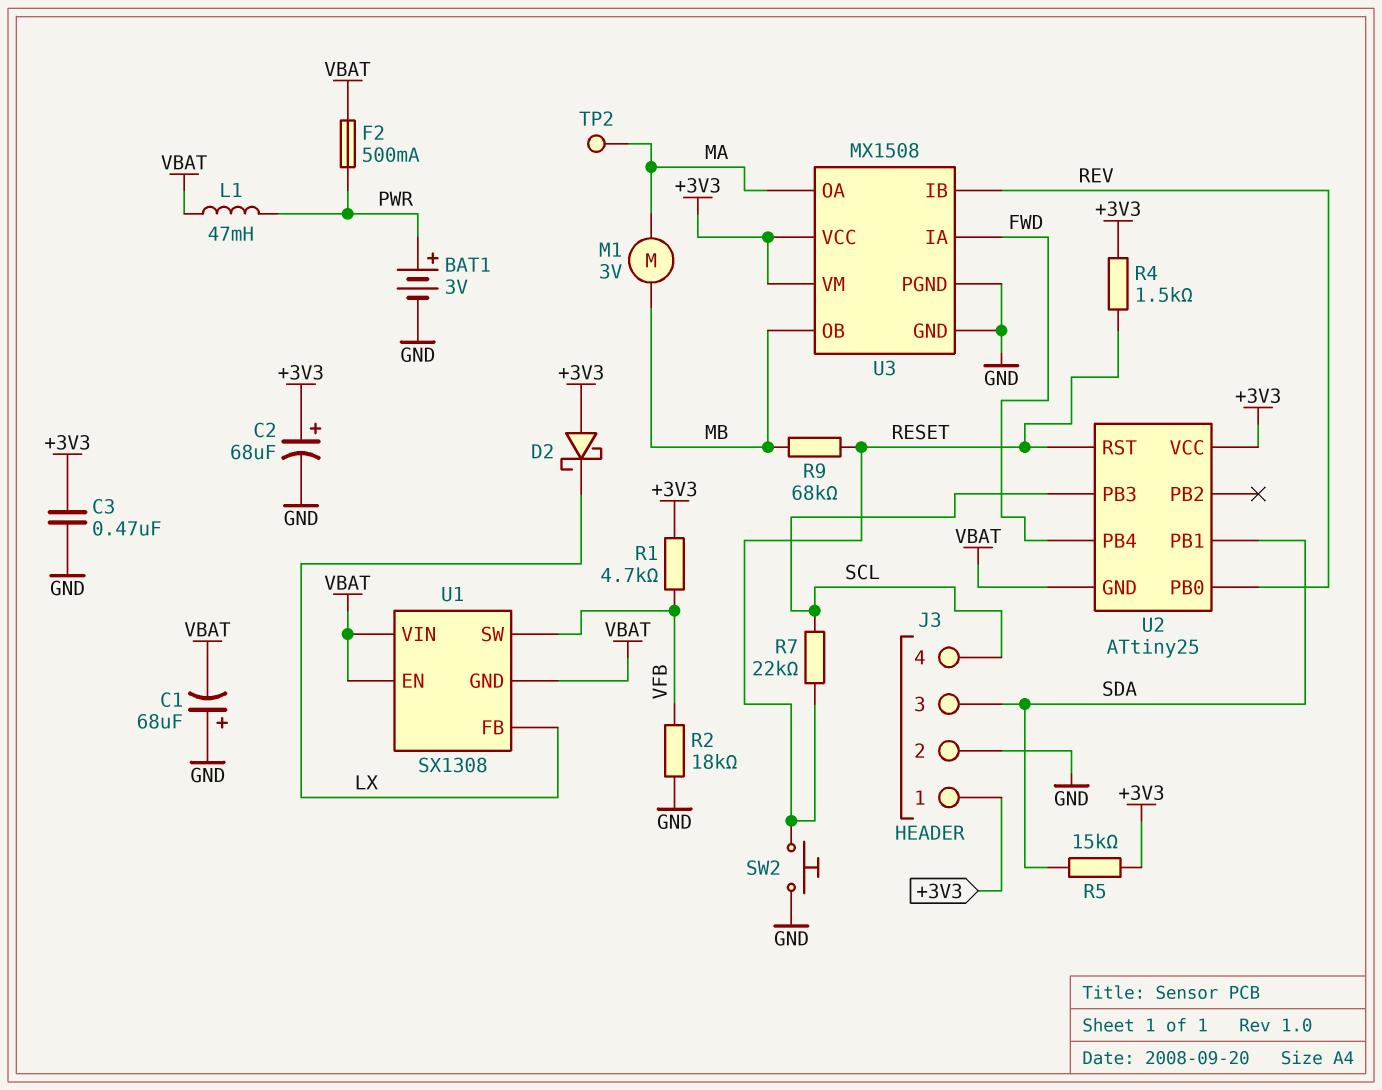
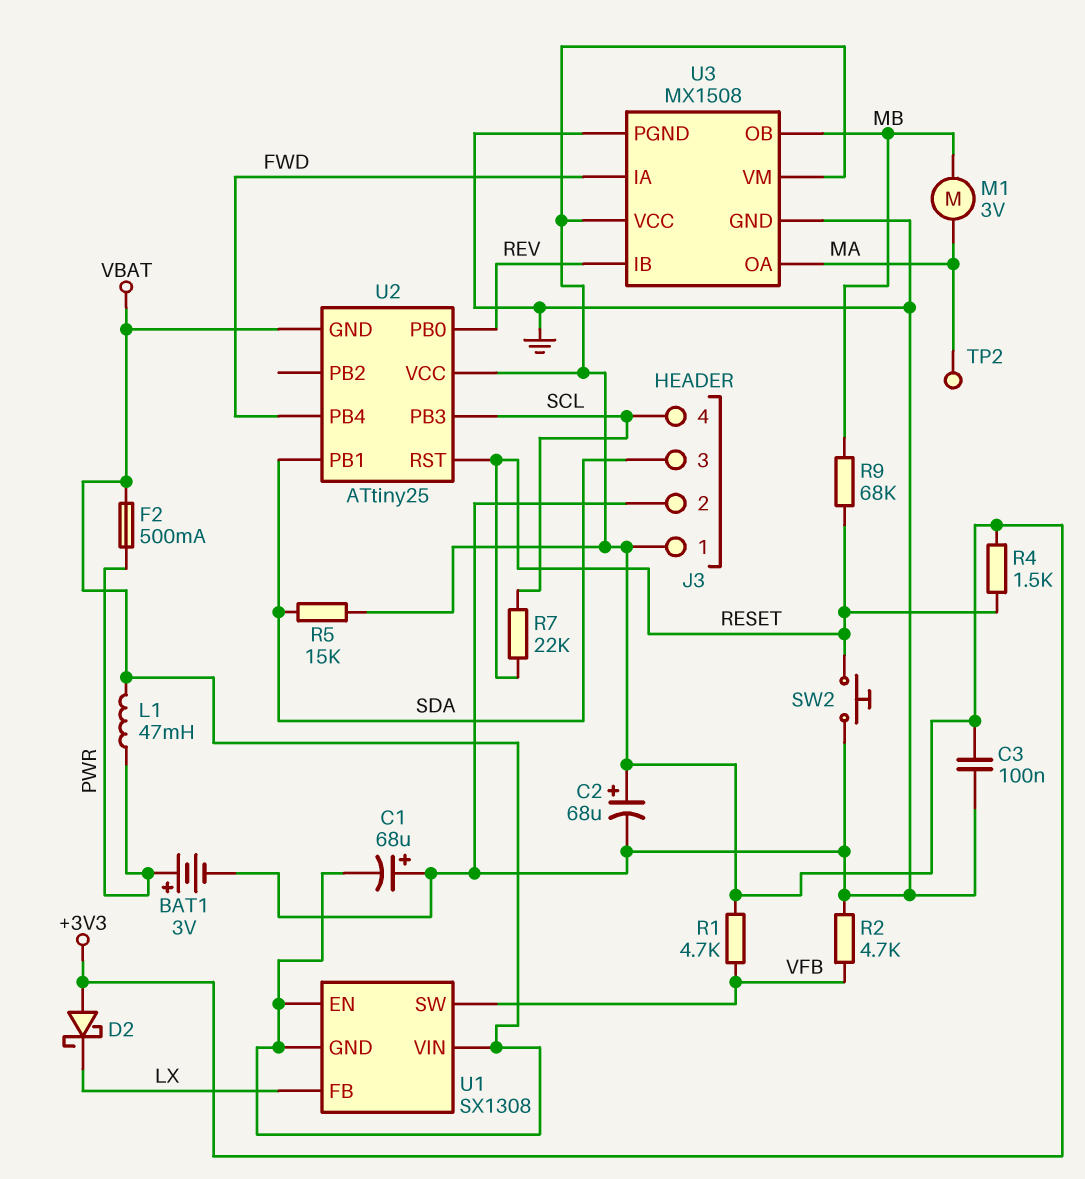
C3: 470nF (+3V3, GND) -> 100nF (+3V3, GND)
R2: 18k (GND, VFB) -> 4.7k (GND, VFB)

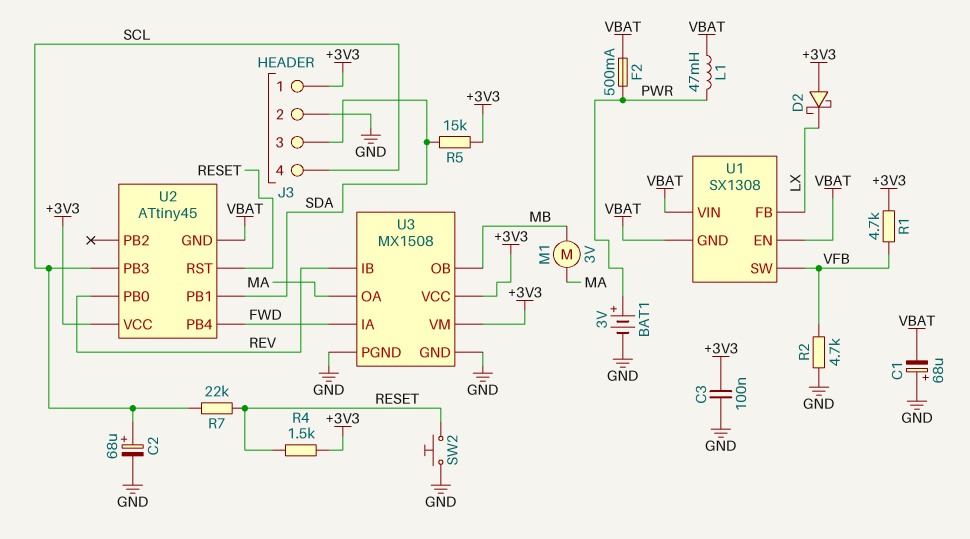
C2: 68uF (plus +3V3, minus GND) -> 68uF (plus SCL, minus GND)
R9: 68k (MB, RESET) -> none
TP2: test point (MA) -> none
U2: ATtiny25 -> ATtiny45

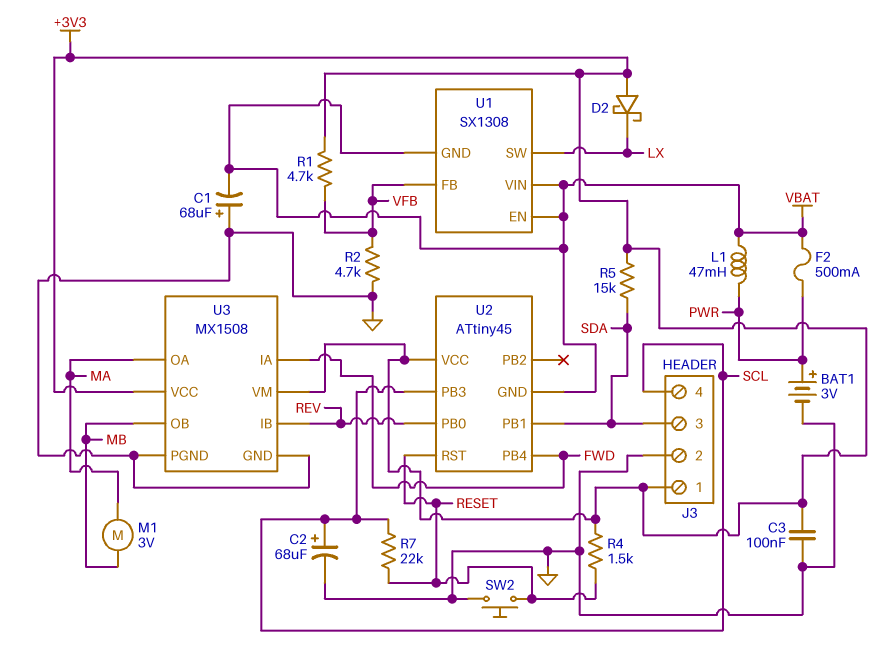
U1 pin FB: LX -> VFB
U1 pin SW: VFB -> LX

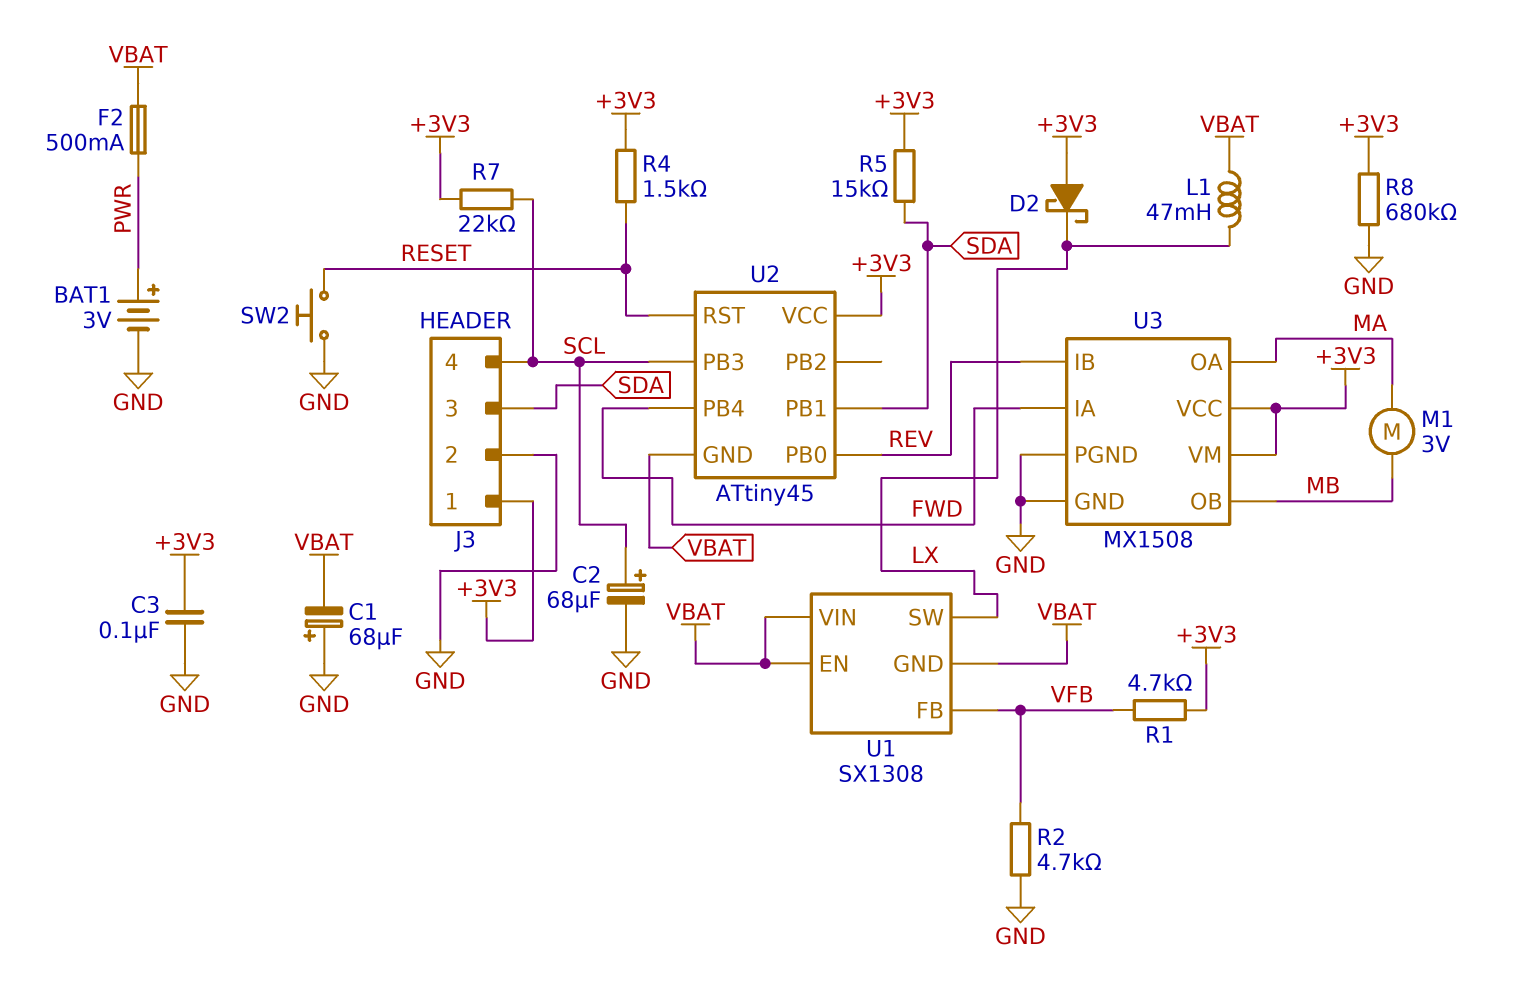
L1: 47mH (PWR, VBAT) -> 47mH (LX, VBAT)
R7: 22k (RESET, SCL) -> 22k (+3V3, SCL)
R8: none -> 680k (+3V3, GND)

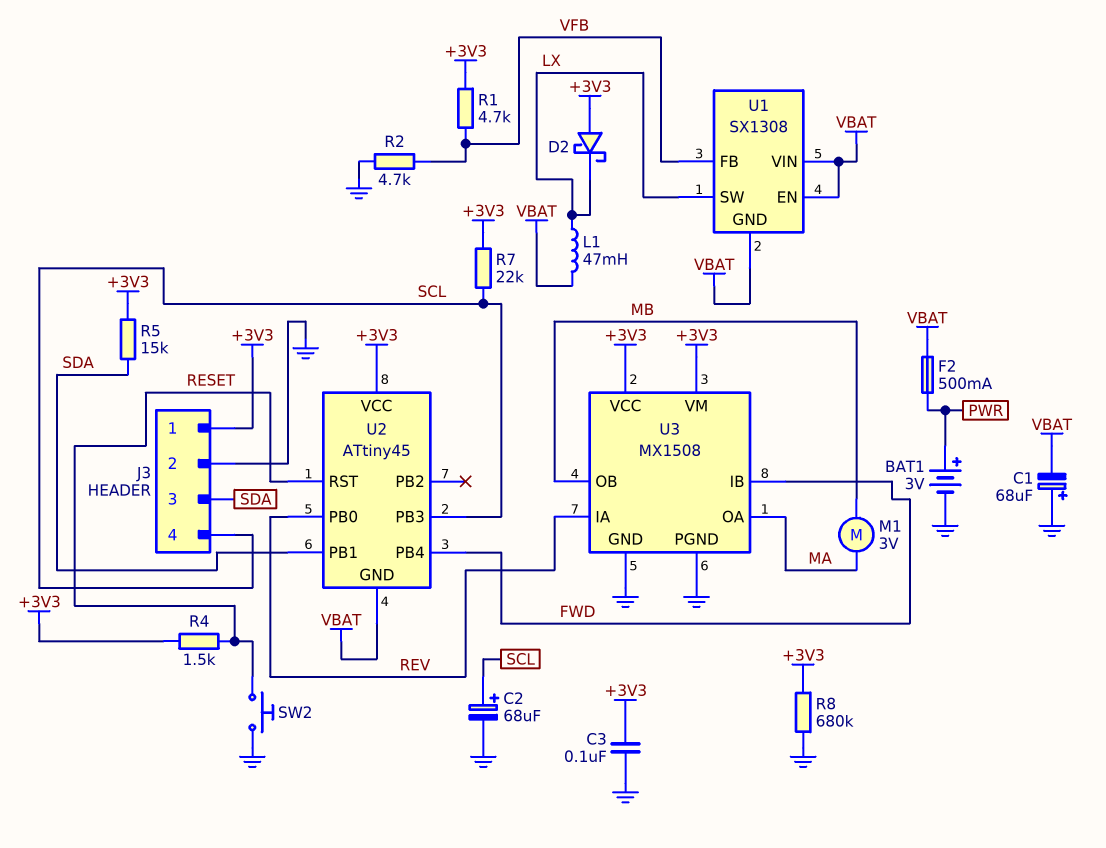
U3 pin IA: FWD -> REV
U3 pin IB: REV -> FWD

